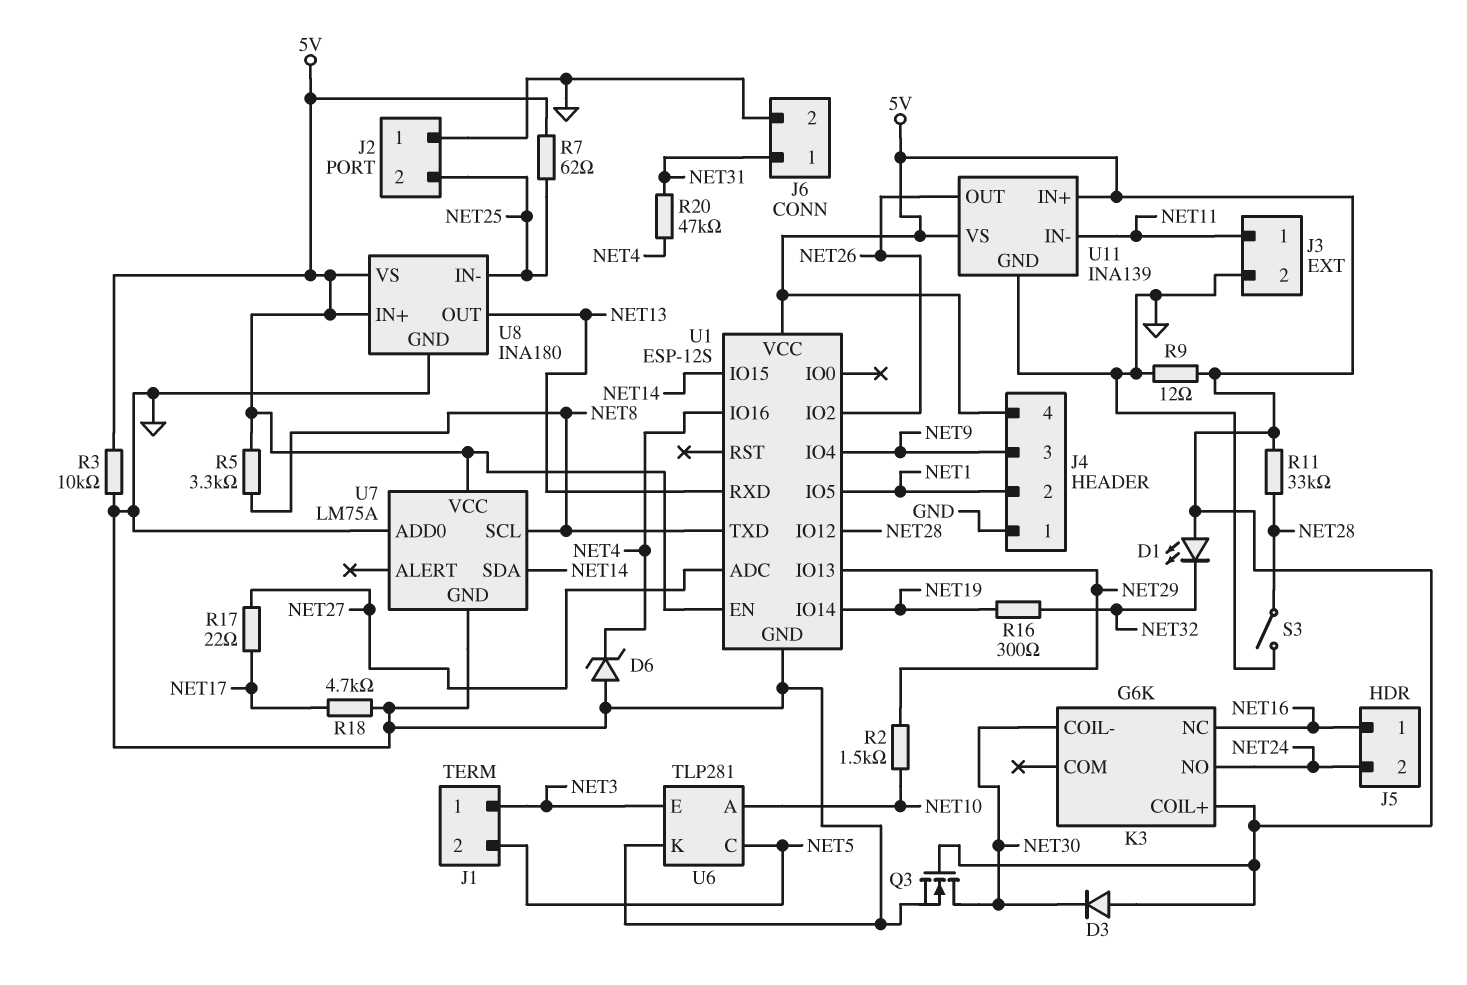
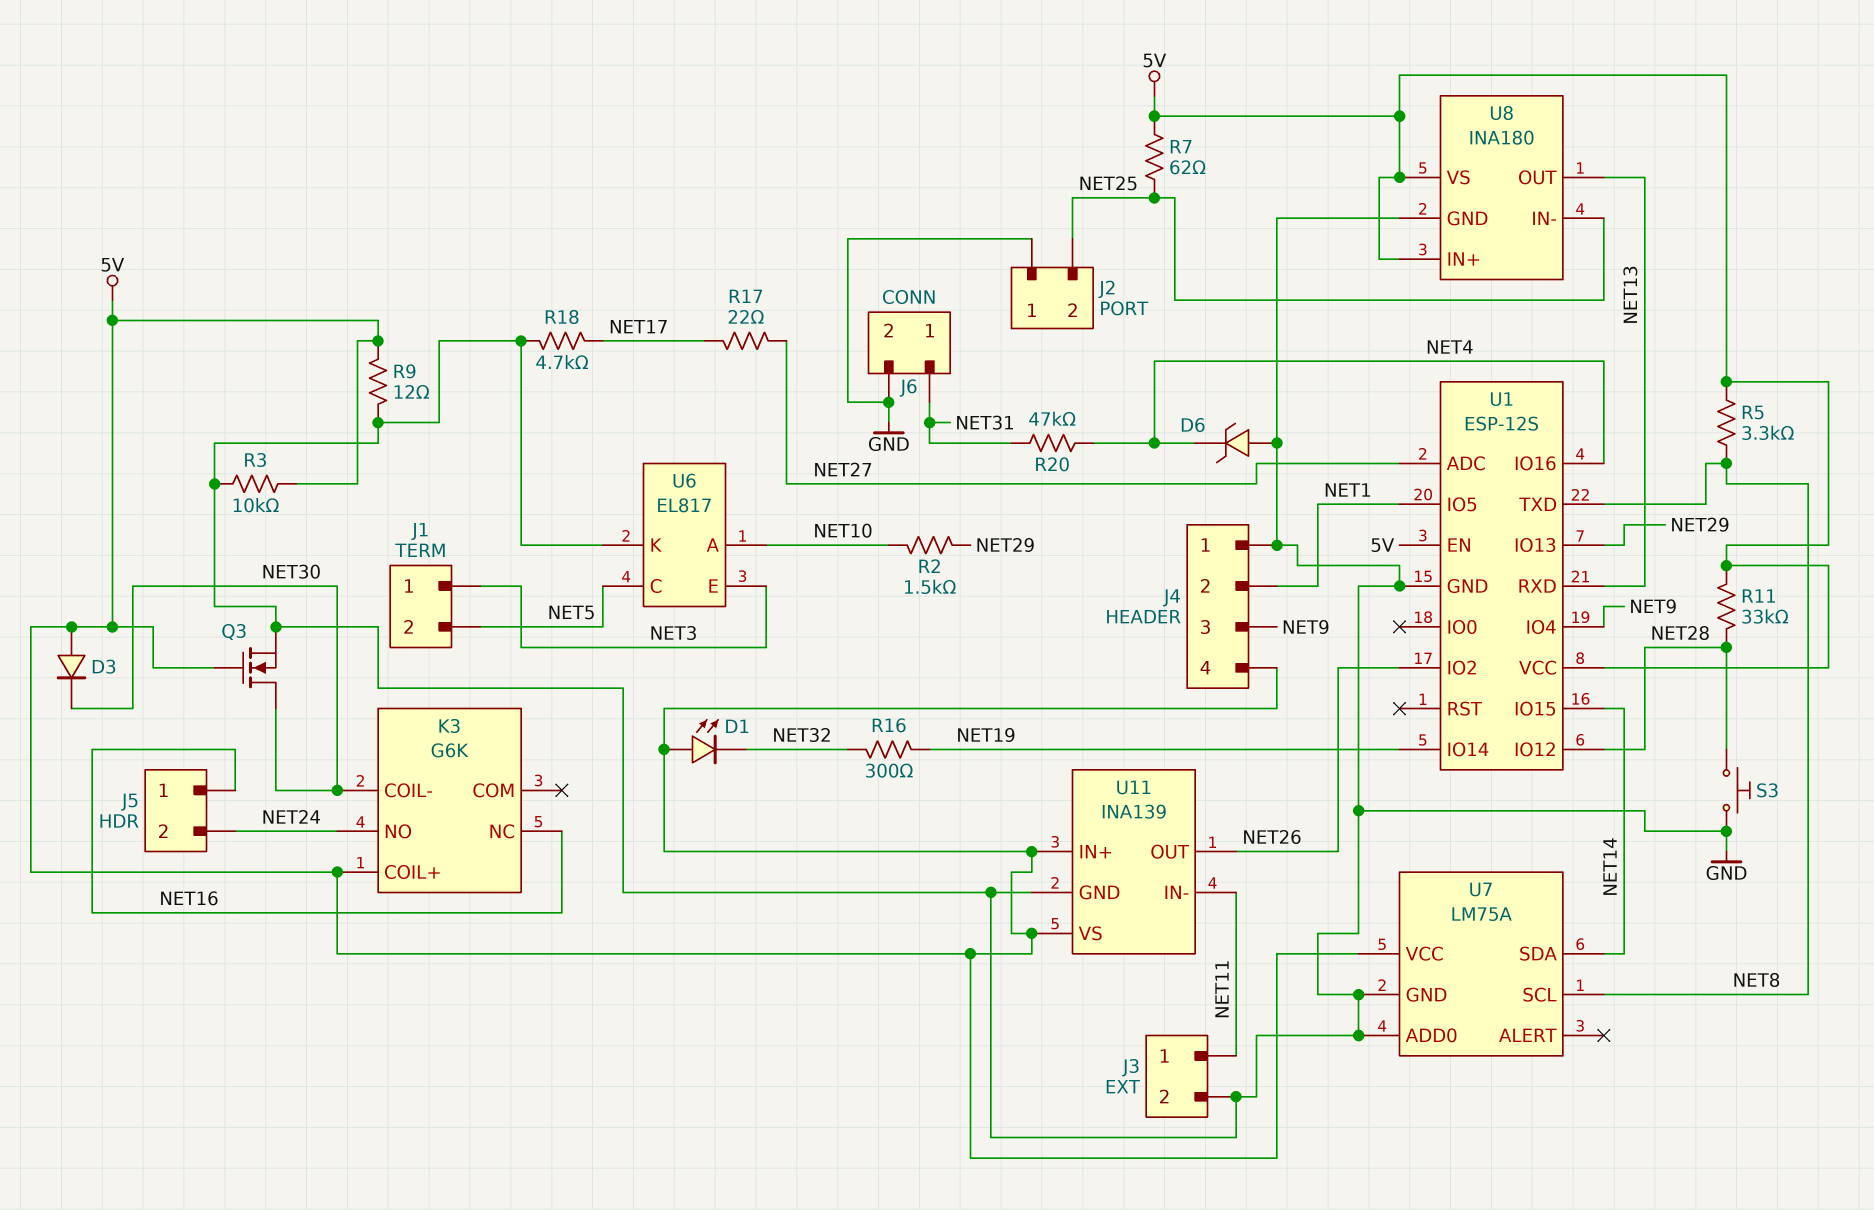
S3: switch (GND, NET28) -> button (GND, NET28)
U6: TLP281 -> EL817

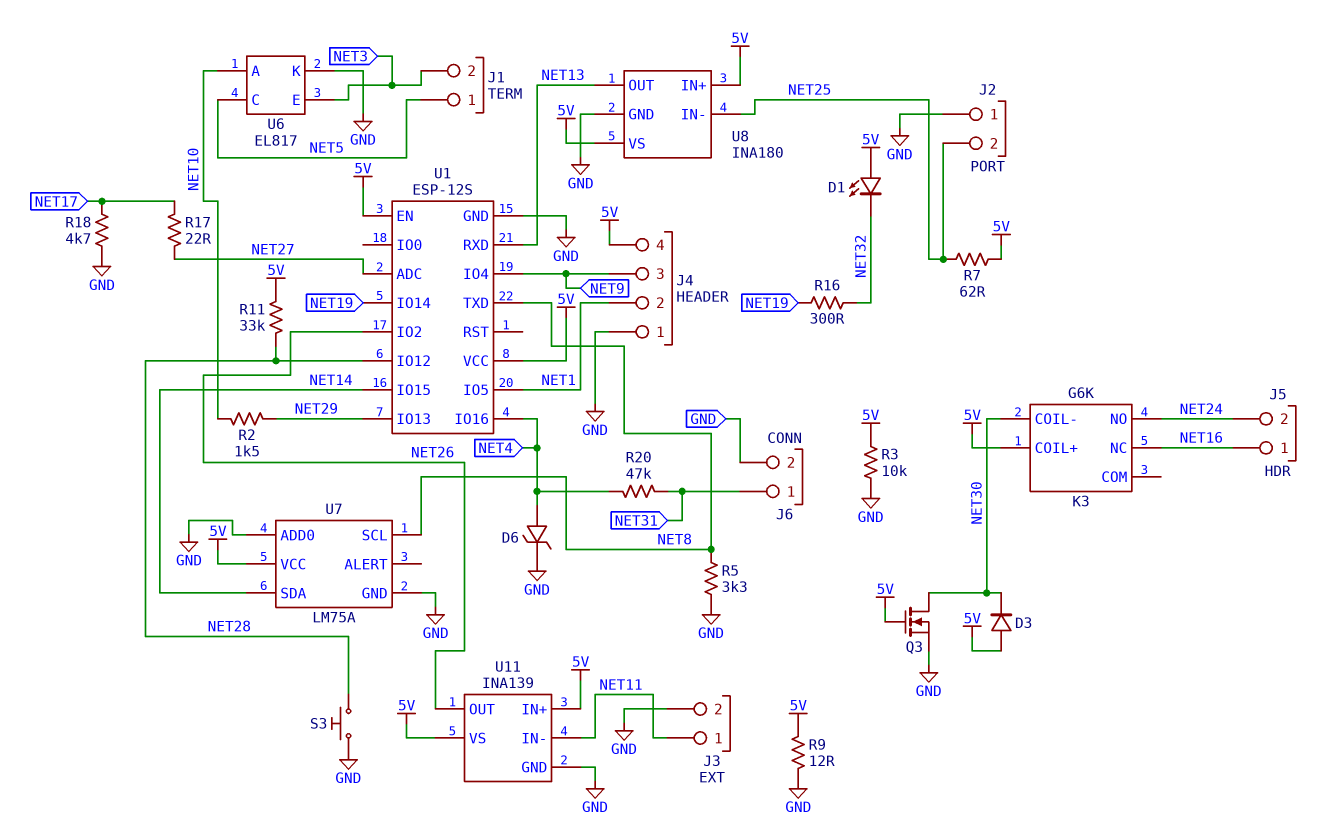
D6: zener (A GND, K NET4) -> zener (A NET4, K GND)
J1 pin 1: NET3 -> NET5
J1 pin 2: NET5 -> NET3
R5: 3.3k (5V, NET8) -> 3.3k (GND, NET8)

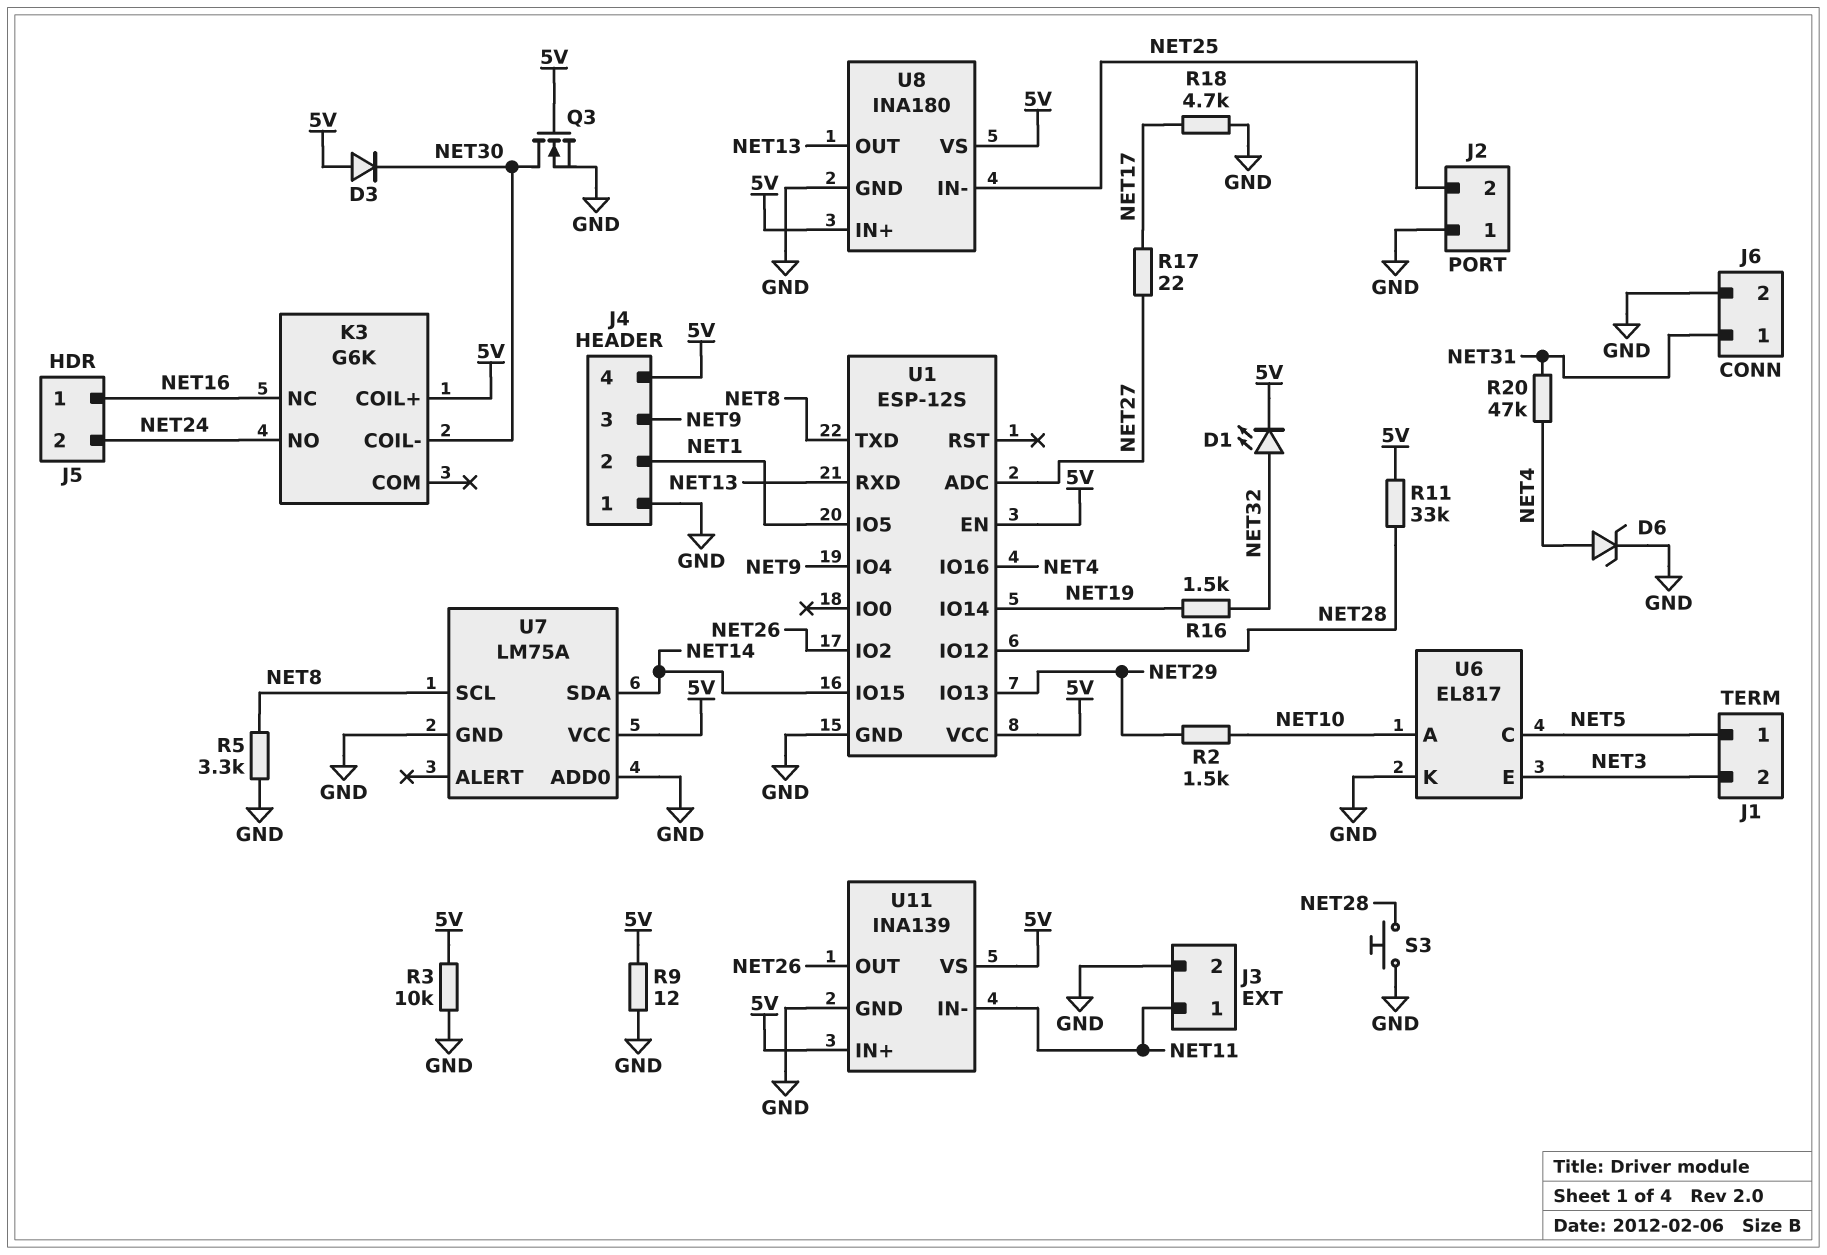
D1: LED (A 5V, K NET32) -> LED (A NET32, K 5V)
R7: 62 (5V, NET25) -> none
R16: 300 (NET19, NET32) -> 1.5k (NET19, NET32)

